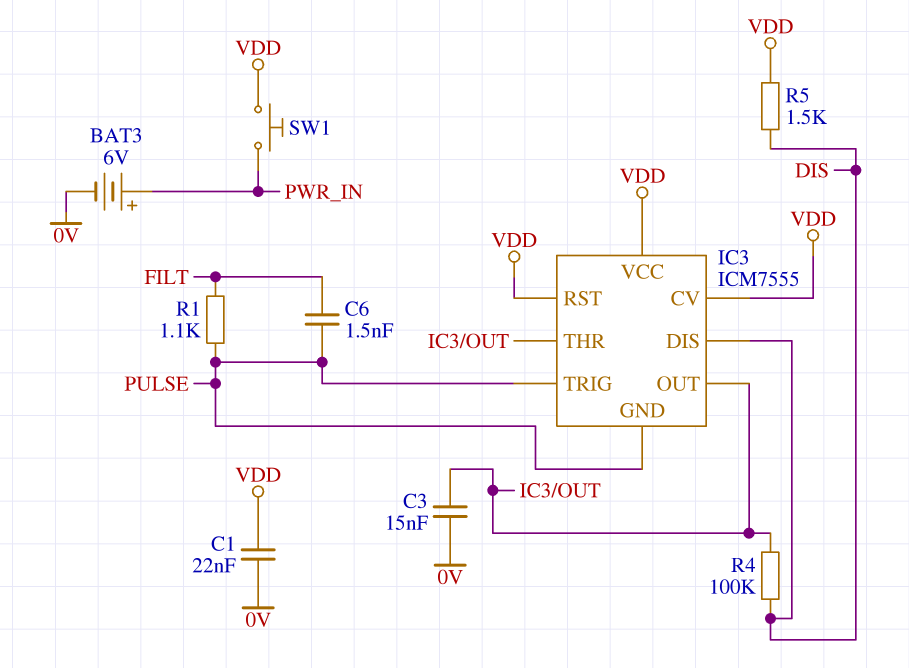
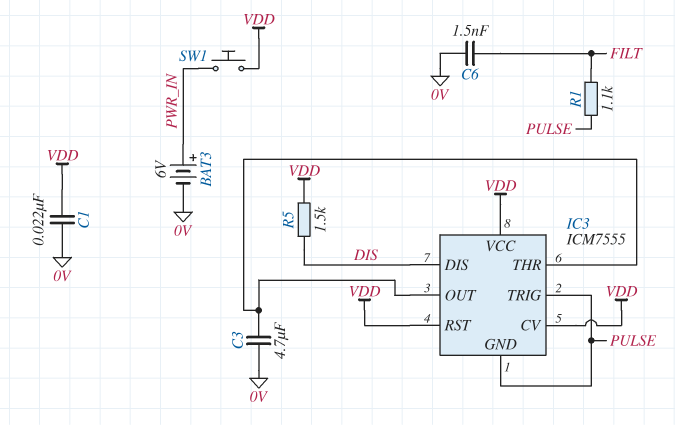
C3: 15nF (0V, IC3/OUT) -> 4.7uF (0V, IC3/OUT)
C6: 1.5nF (FILT, PULSE) -> 1.5nF (0V, FILT)
R4: 100k (DIS, IC3/OUT) -> none

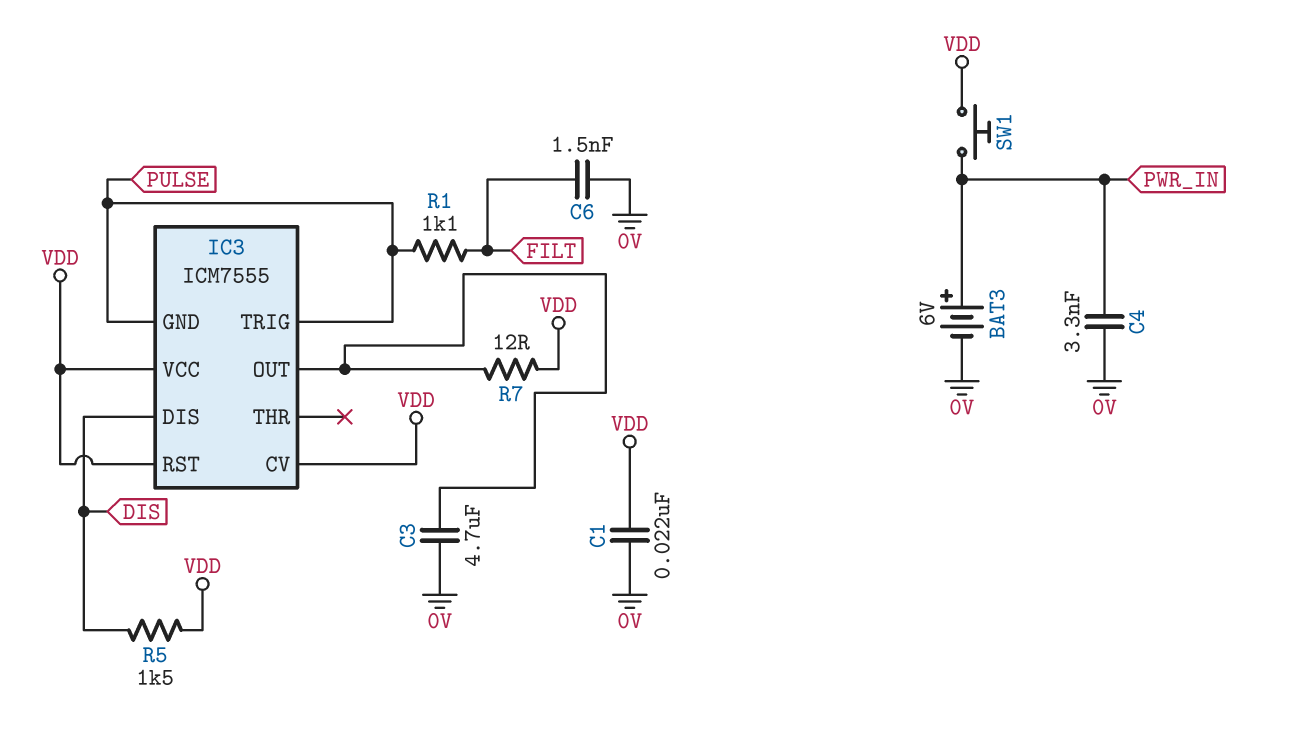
C4: none -> 3.3nF (0V, PWR_IN)
IC3 pin THR: IC3/OUT -> none
R7: none -> 12 (IC3/OUT, VDD)

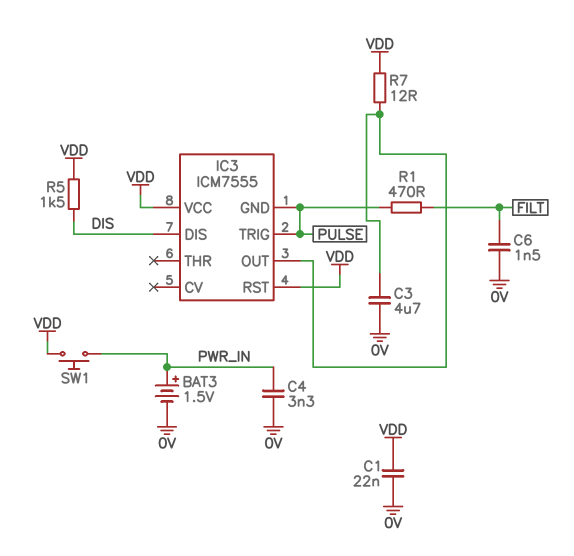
BAT3: 6V (plus PWR_IN, minus 0V) -> 1.5V (plus PWR_IN, minus 0V)
IC3 pin CV: VDD -> none
R1: 1.1k (FILT, PULSE) -> 470 (FILT, PULSE)

